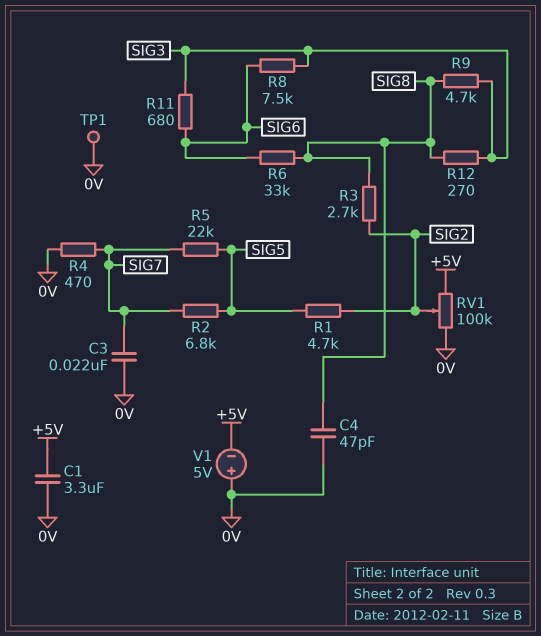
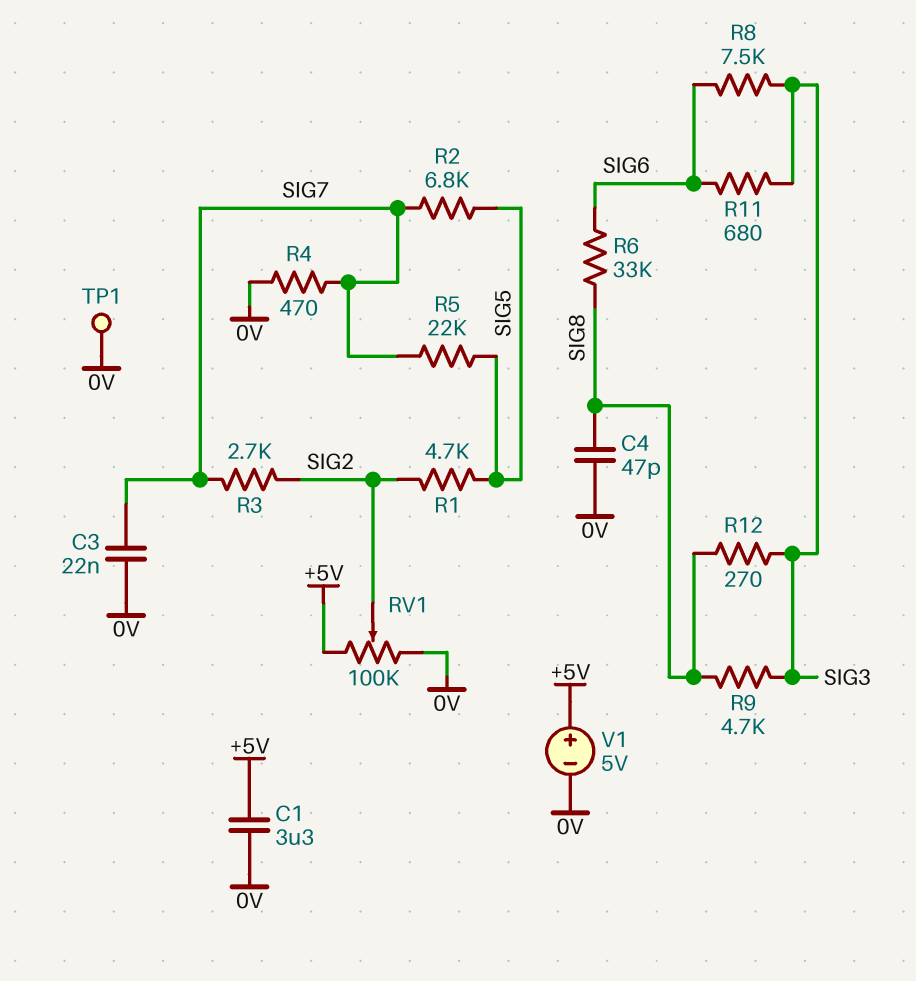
R3: 2.7k (SIG2, SIG8) -> 2.7k (SIG2, SIG7)
V1: 5V (plus 0V, minus +5V) -> 5V (plus +5V, minus 0V)

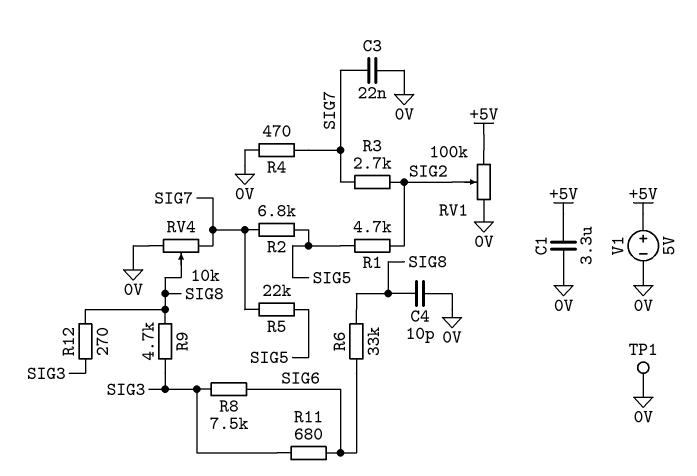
C4: 47pF (0V, SIG8) -> 10pF (0V, SIG8)
RV4: none -> 10k (0V, SIG7, wiper SIG8)

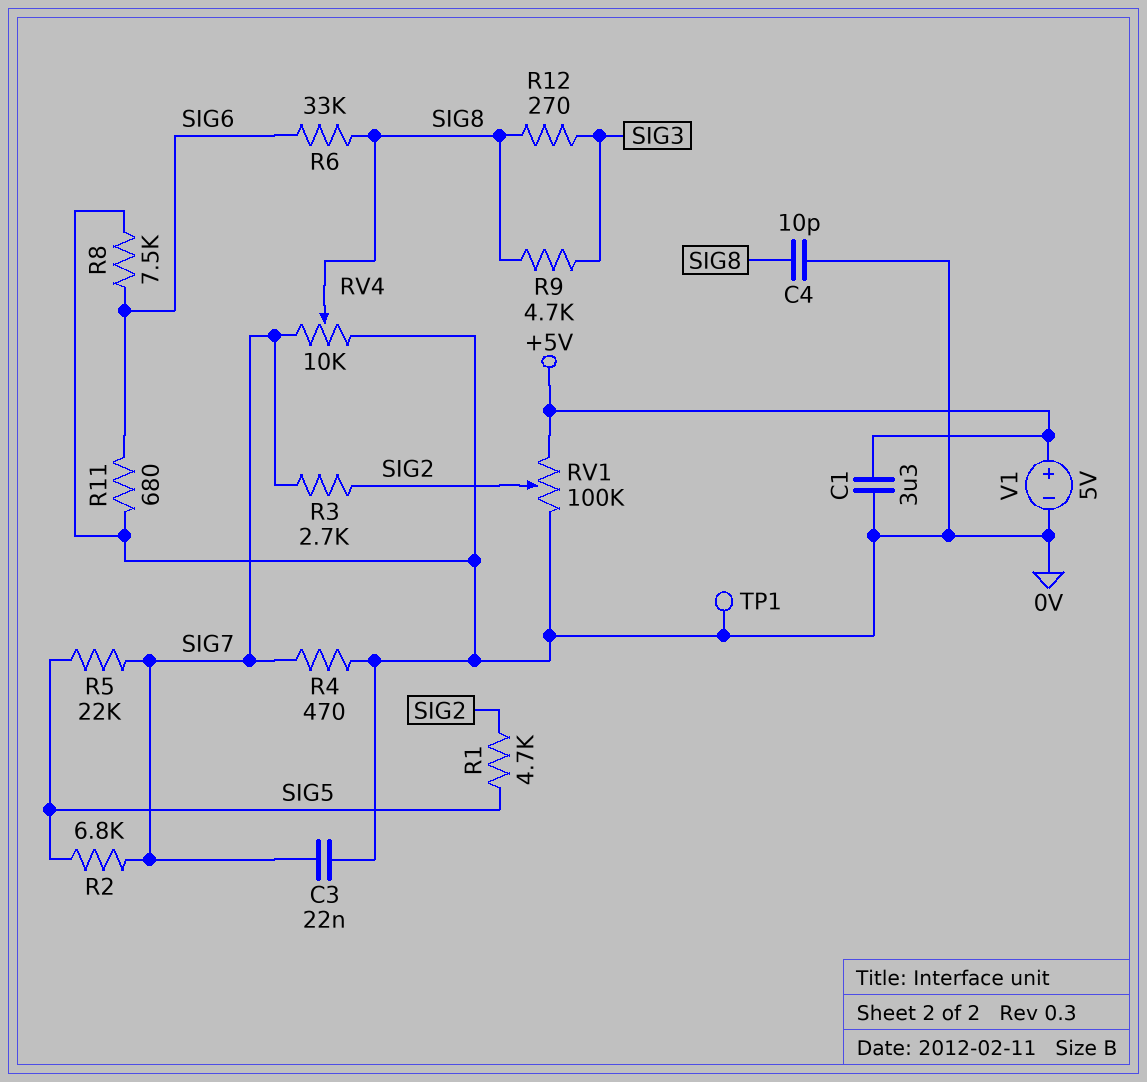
R8: 7.5k (SIG3, SIG6) -> 7.5k (0V, SIG6)
R11: 680 (SIG3, SIG6) -> 680 (0V, SIG6)

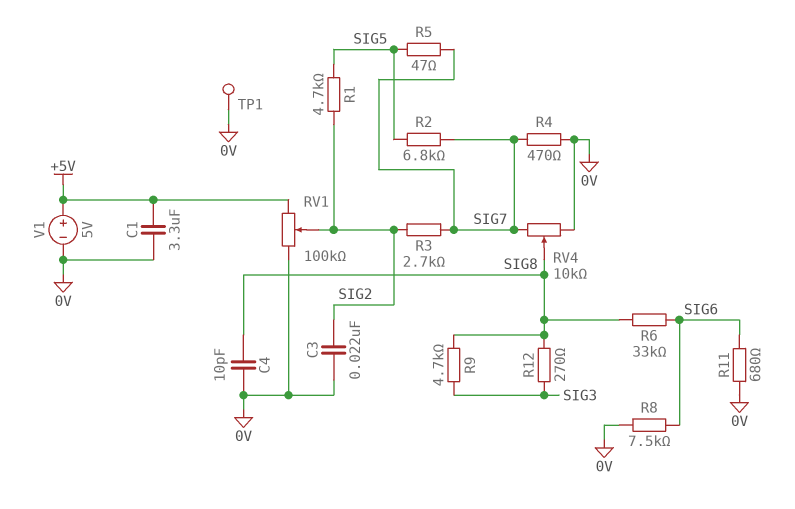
C3: 22nF (0V, SIG7) -> 22nF (0V, SIG2)
R5: 22k (SIG5, SIG7) -> 47 (SIG5, SIG7)

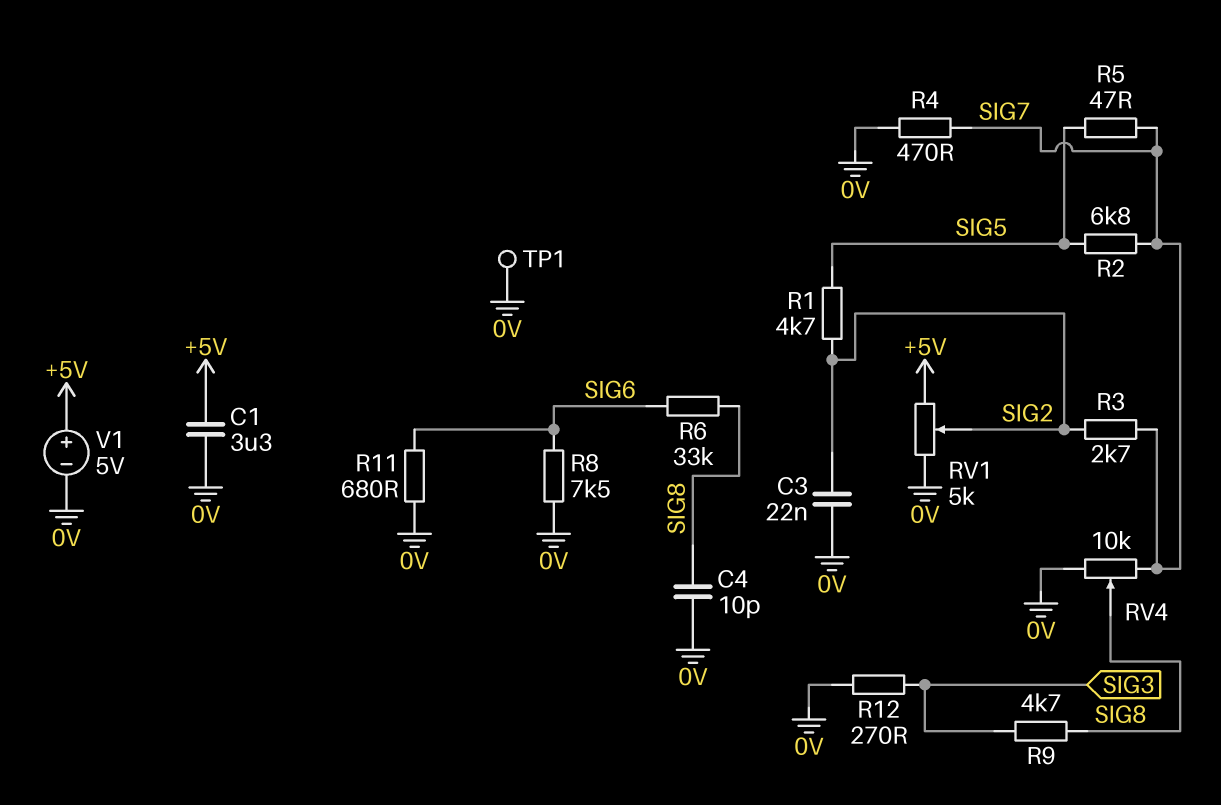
R12: 270 (SIG3, SIG8) -> 270 (0V, SIG3)
RV1: 100k (+5V, 0V, wiper SIG2) -> 5k (+5V, 0V, wiper SIG2)

